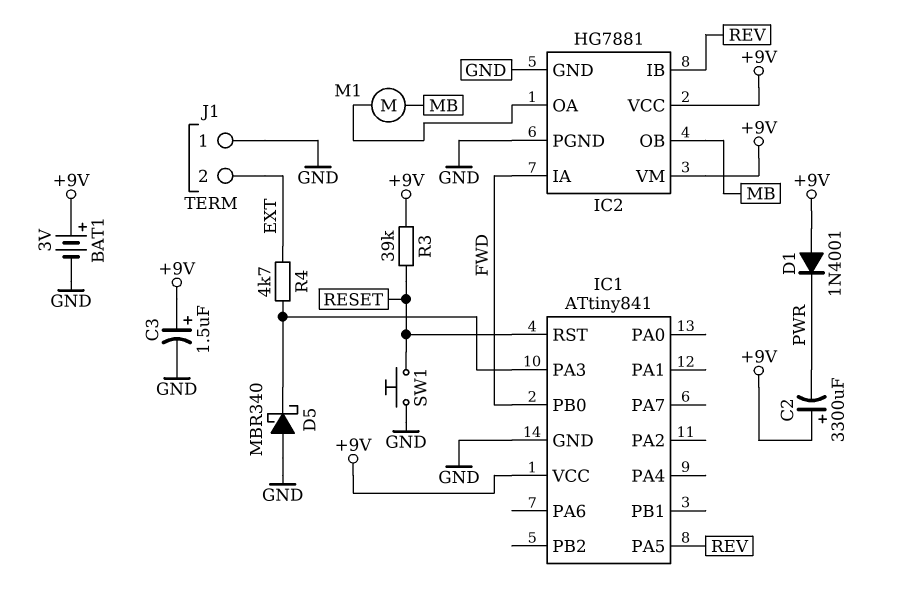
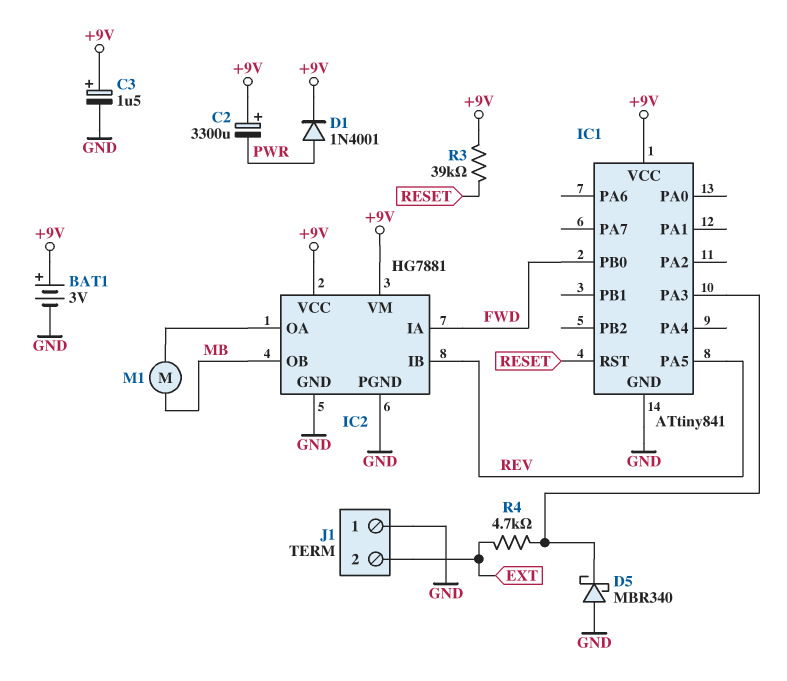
D1: diode 1N4001 (A +9V, K PWR) -> diode 1N4001 (A PWR, K +9V)
SW1: button (GND, RESET) -> none

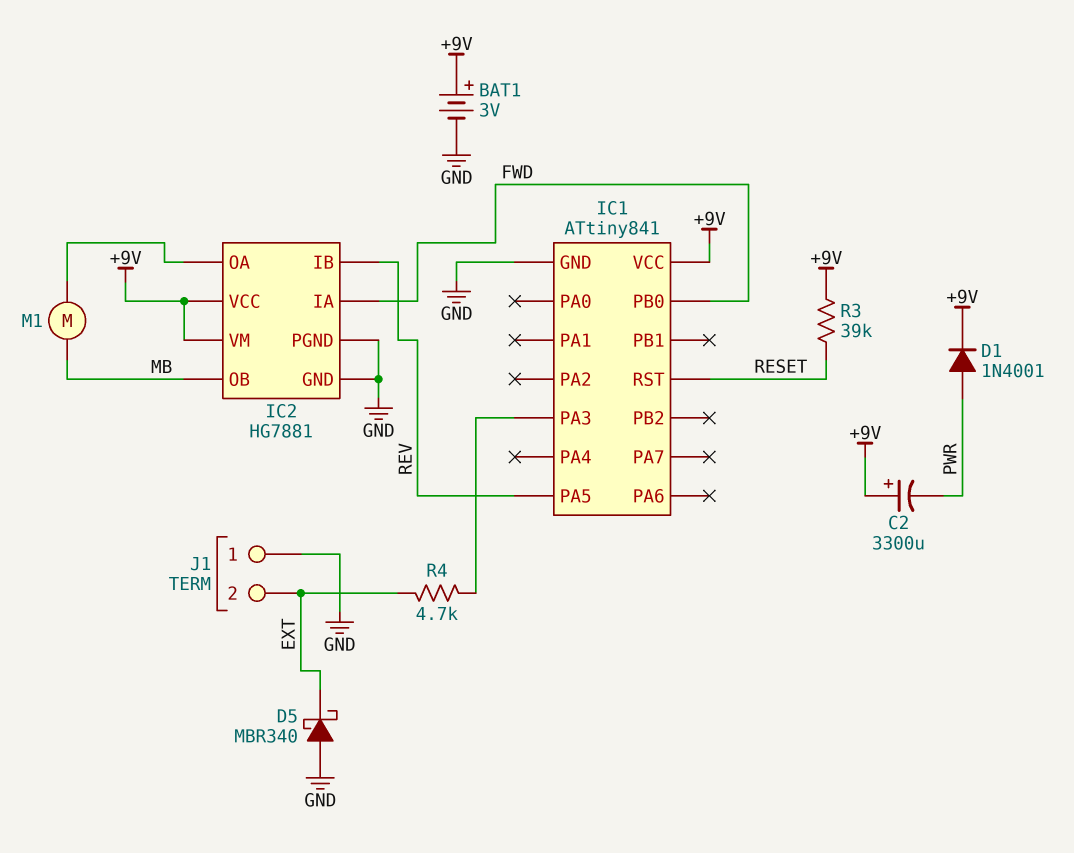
C3: 1.5uF (plus +9V, minus GND) -> none
D5: schottky MBR340 (A GND, K IC1/PA3) -> schottky MBR340 (A GND, K EXT)

